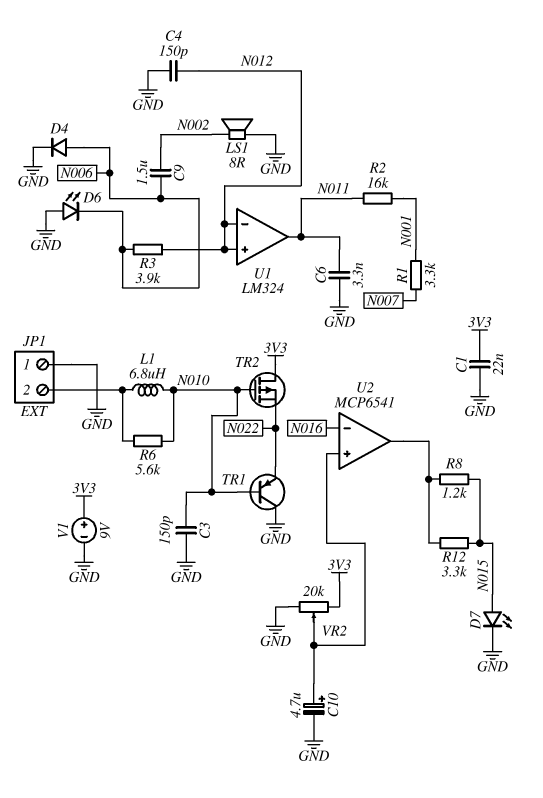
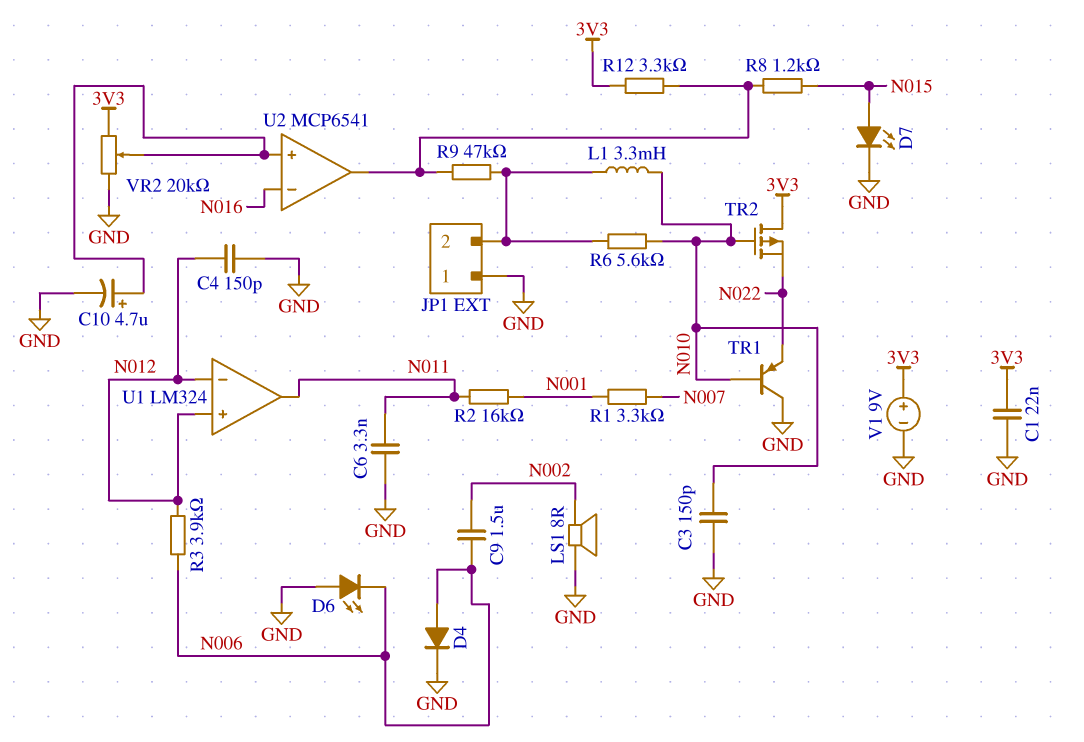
L1: 6.8uH (JP1/2, N010) -> 3.3mH (JP1/2, N010)
R9: none -> 47k (JP1/2, U2/out)
R12: 3.3k (N015, U2/out) -> 3.3k (3V3, U2/out)

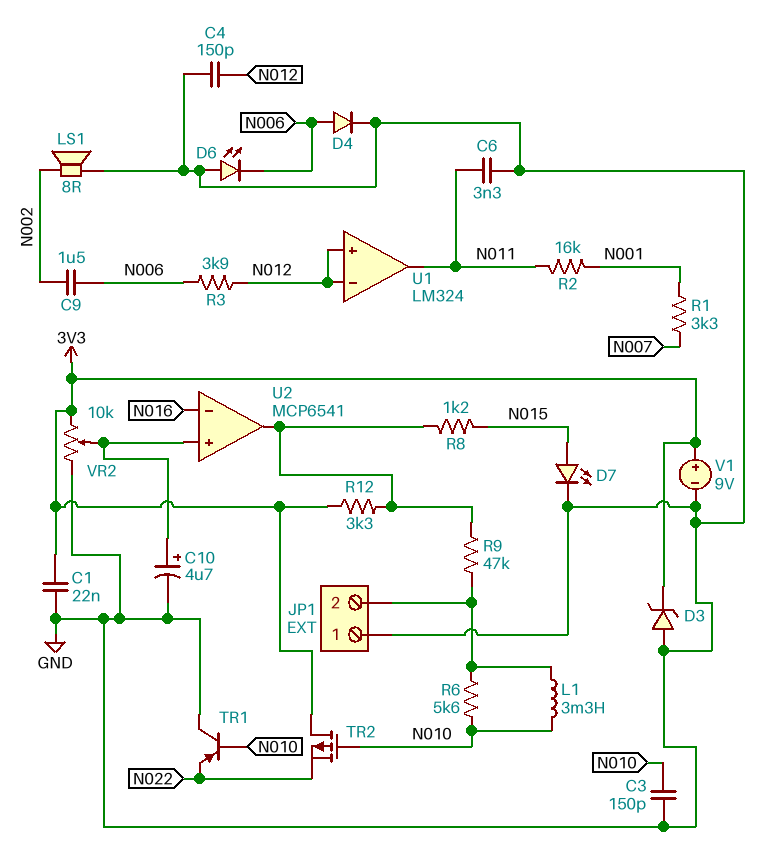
D3: none -> zener (A GND, K 3V3)
VR2: 20k (3V3, GND, wiper U2/in+) -> 10k (3V3, GND, wiper U2/in+)

